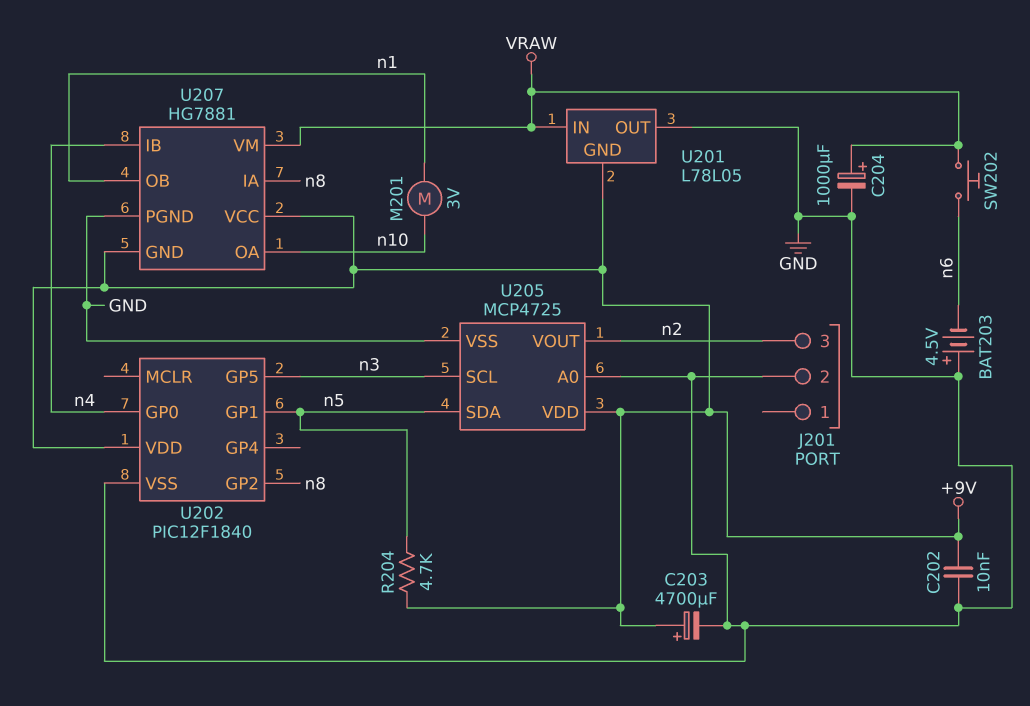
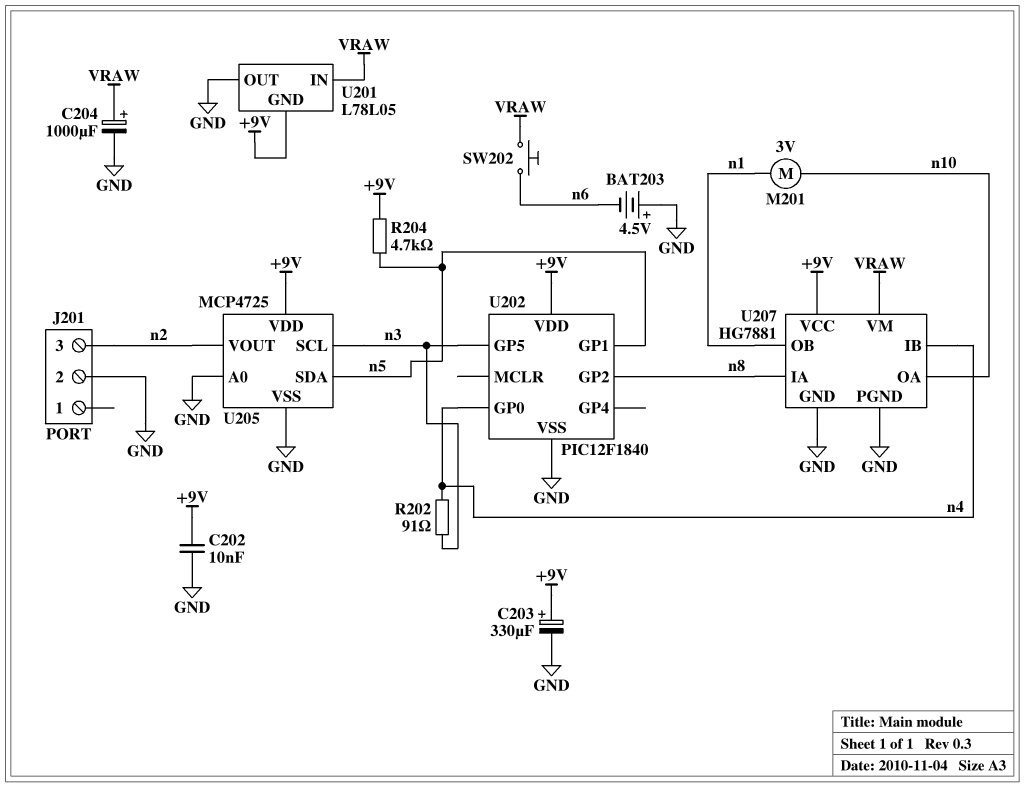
C203: 4700uF (plus +9V, minus GND) -> 330uF (plus +9V, minus GND)
R202: none -> 91 (n3, n4)
U207 pin GND: +9V -> GND

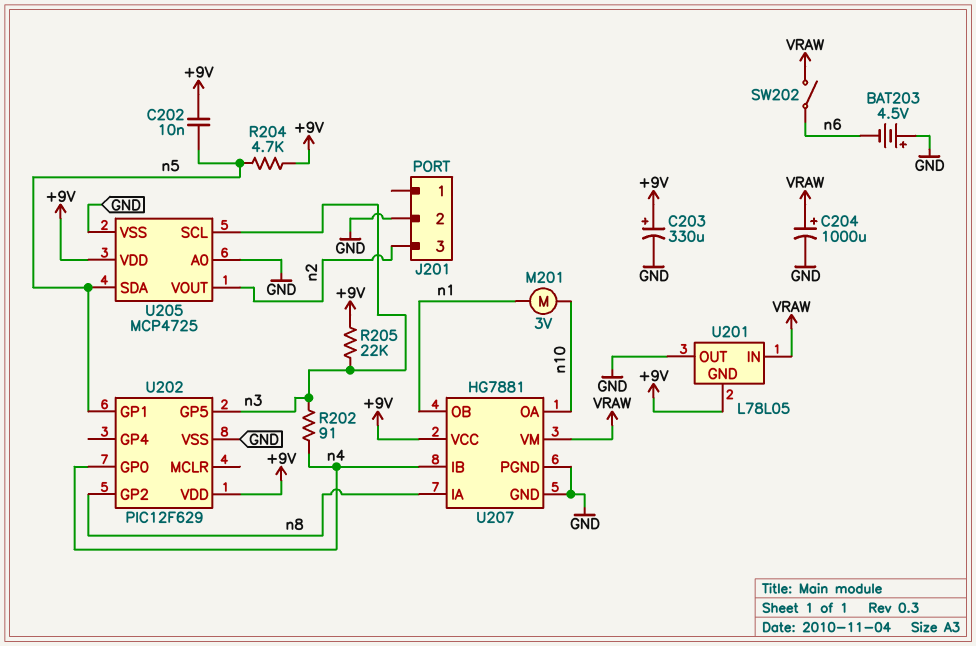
C202: 10nF (+9V, GND) -> 10nF (+9V, n5)
R205: none -> 22k (+9V, n3)
SW202: button (VRAW, n6) -> switch (VRAW, n6)
U202: PIC12F1840 -> PIC12F629

